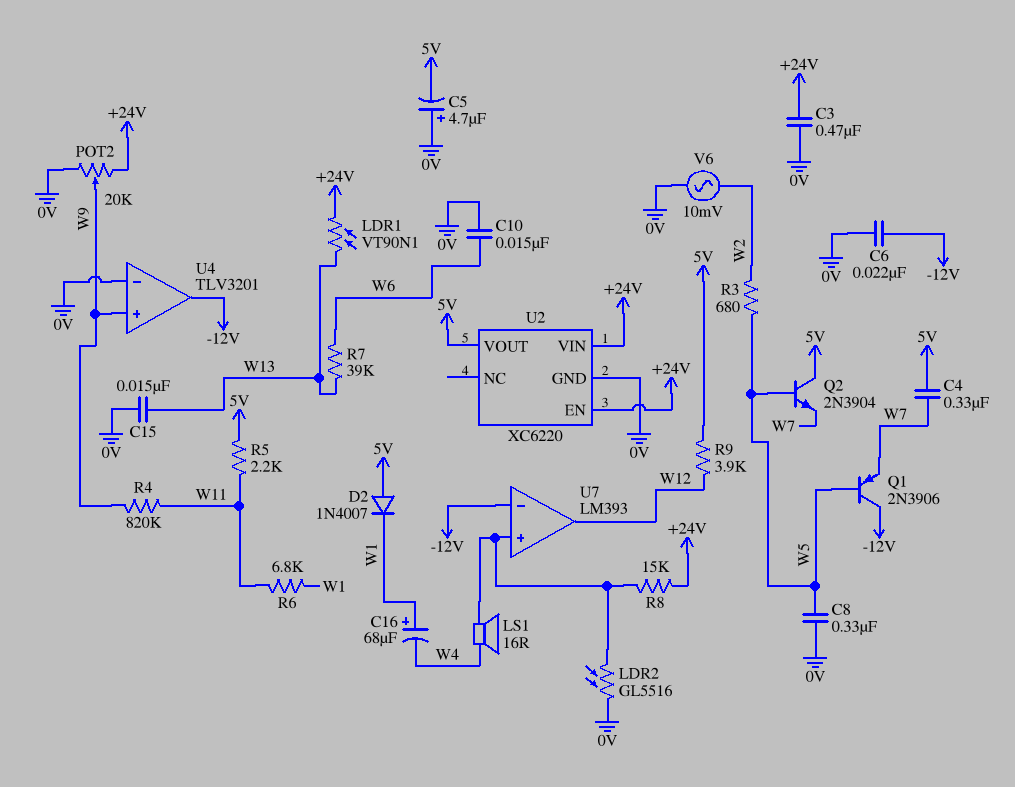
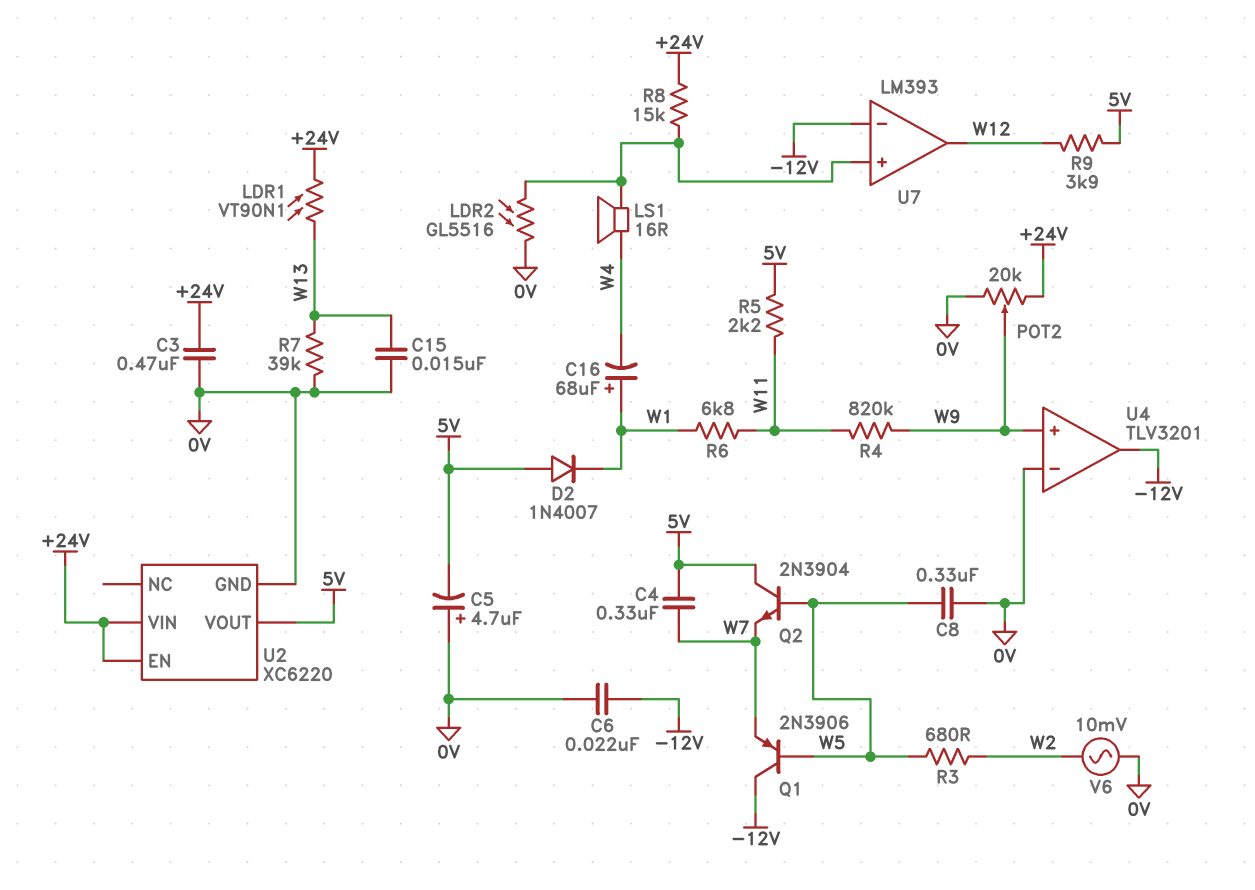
C10: 15nF (0V, W6) -> none
R7: 39k (W6, W13) -> 39k (0V, W13)

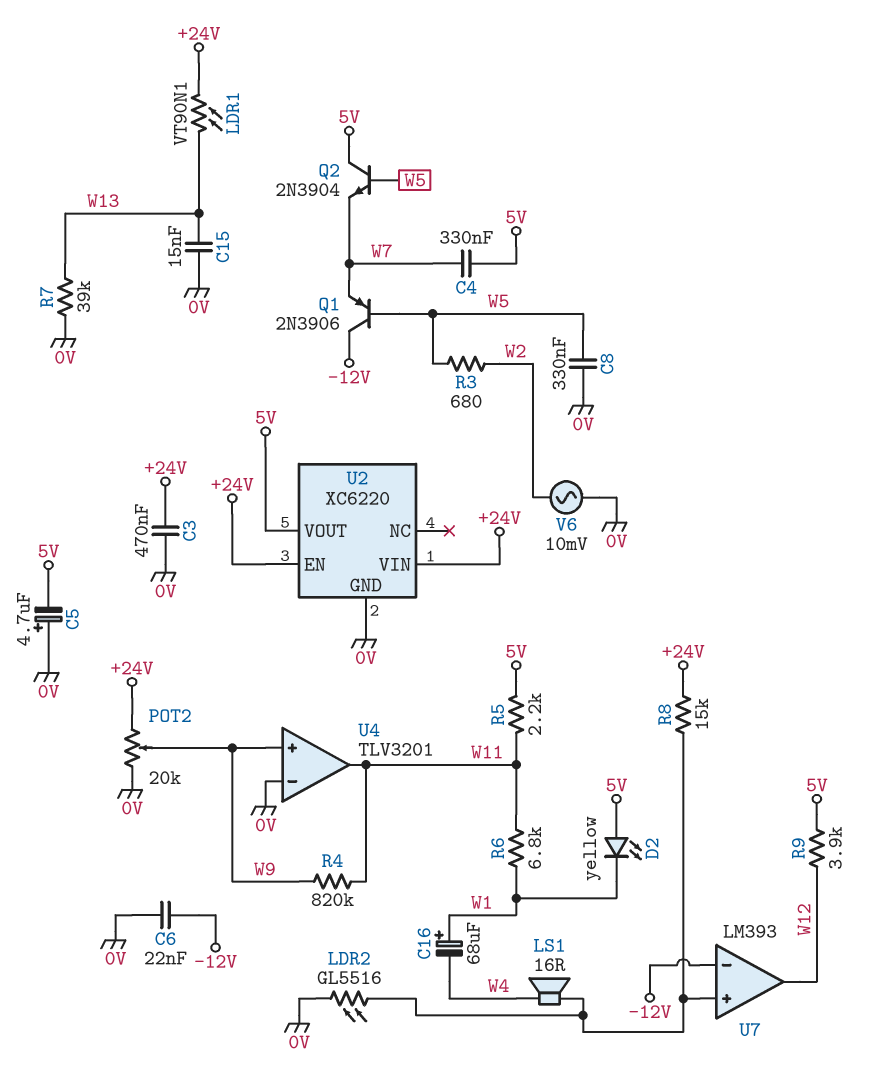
D2: diode 1N4007 (A 5V, K W1) -> LED yellow (A 5V, K W1)
U4 pin out: -12V -> W11

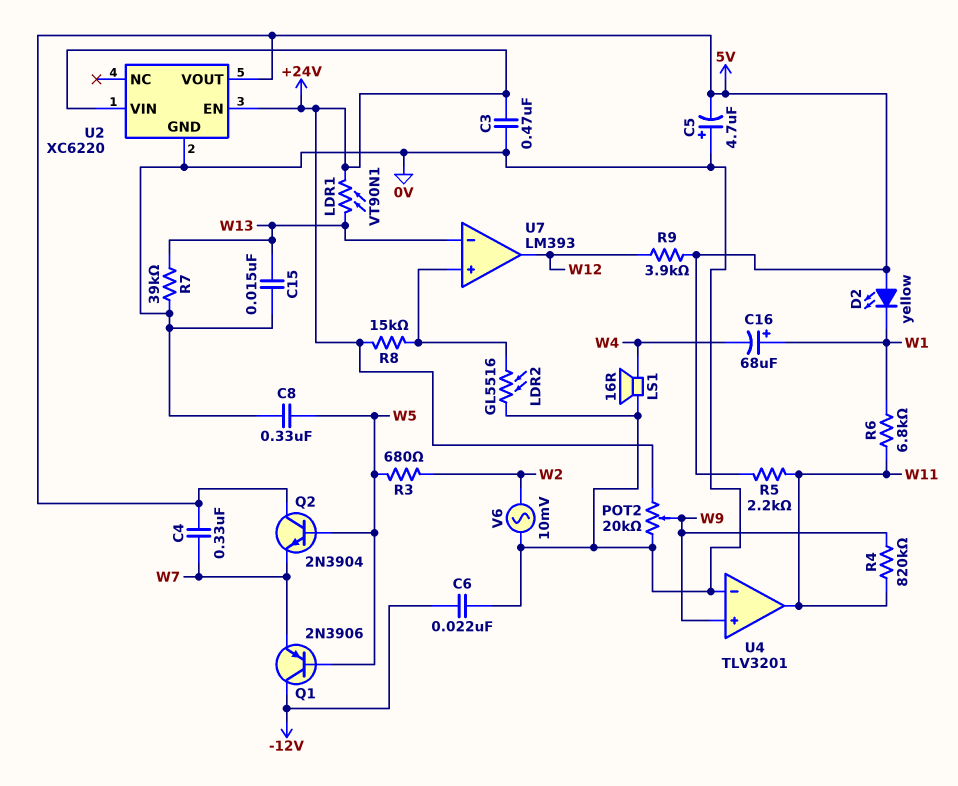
LS1: speaker 16R (U7/in+, W4) -> speaker 16R (0V, W4)
U7 pin in-: -12V -> W13

